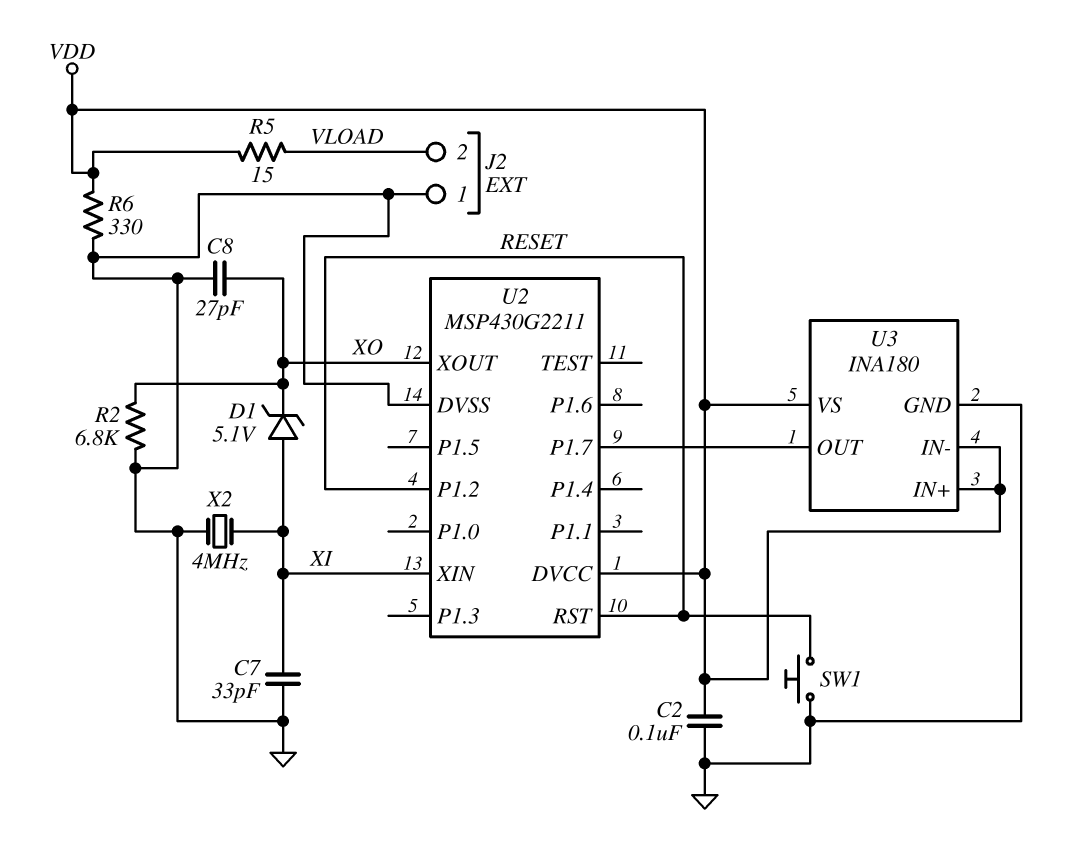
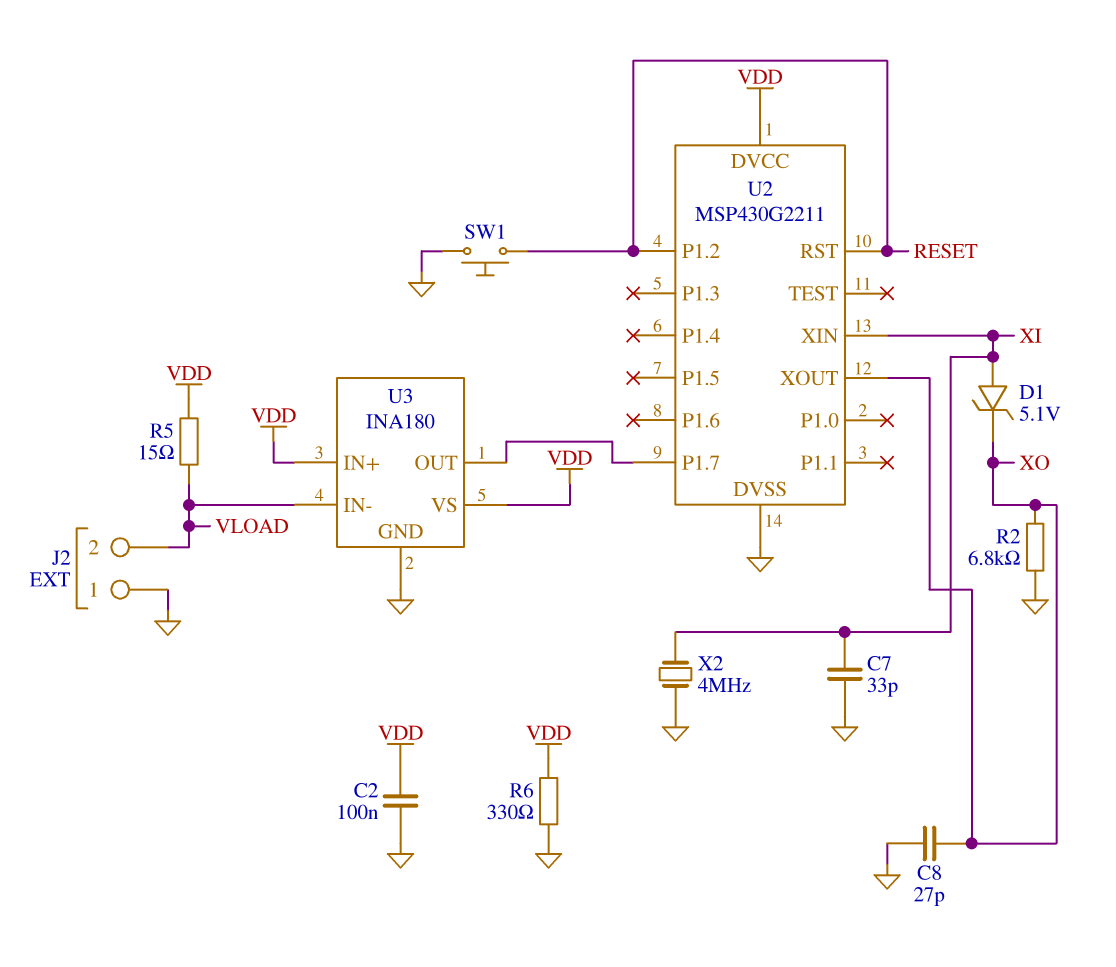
U3 pin IN-: VDD -> VLOAD

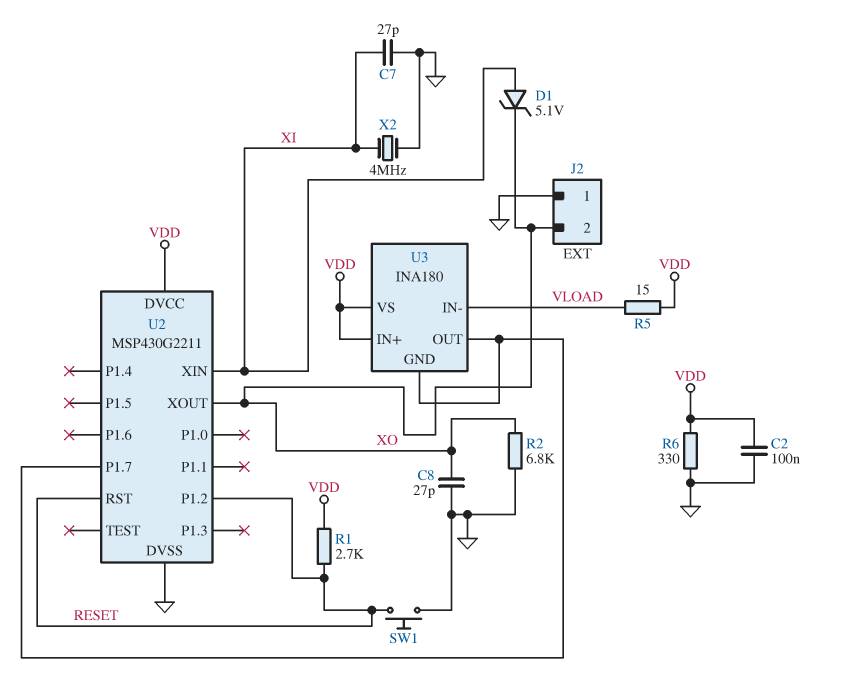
C7: 33pF (GND, XI) -> 27pF (GND, XI)
J2 pin 2: VLOAD -> XO
R1: none -> 2.7k (RESET, VDD)
U3 pin GND: GND -> U2/P1.7

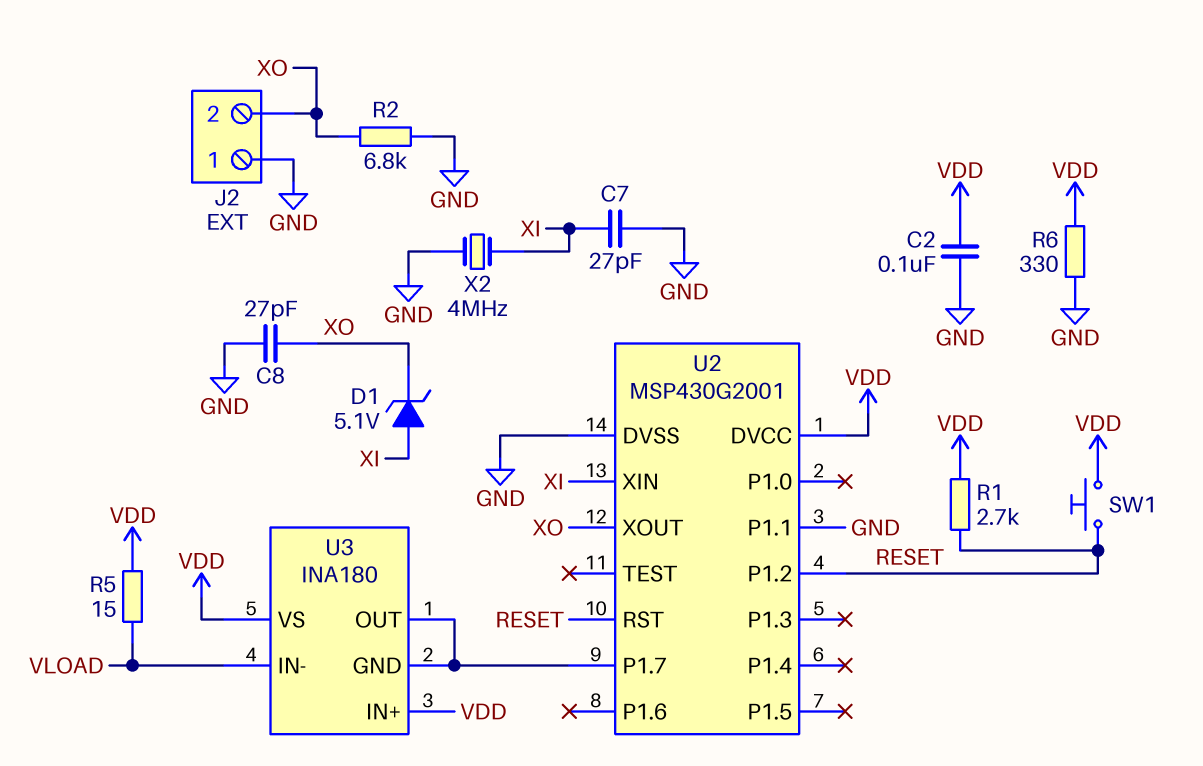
SW1: button (GND, RESET) -> button (RESET, VDD)
U2: MSP430G2211 -> MSP430G2001
U2 pin P1.1: none -> GND

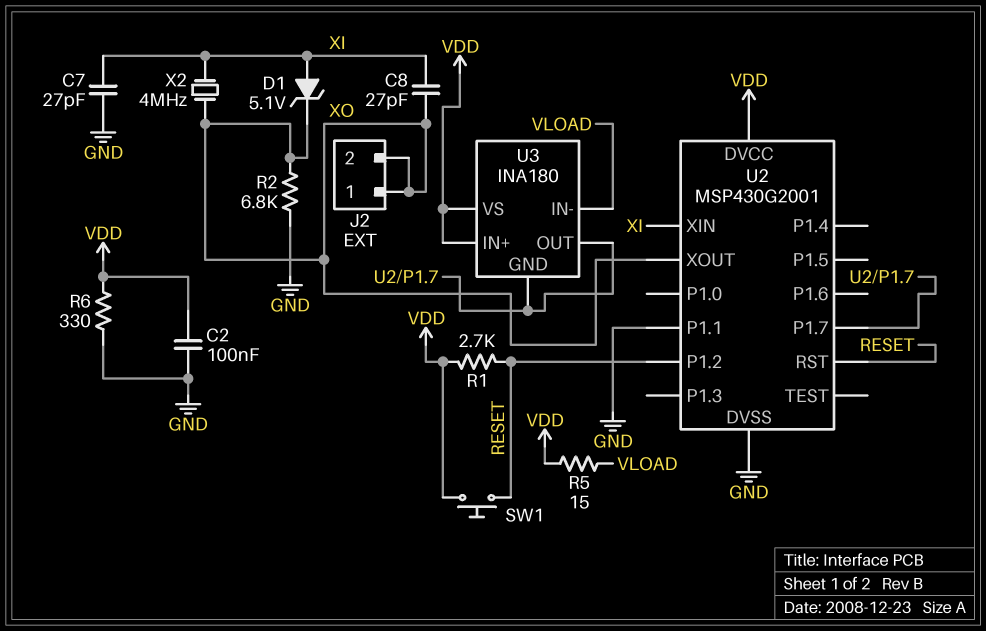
C8: 27pF (GND, XO) -> 27pF (XI, XO)
J2 pin 1: GND -> XO
X2: 4MHz (GND, XI) -> 4MHz (XI, XO)

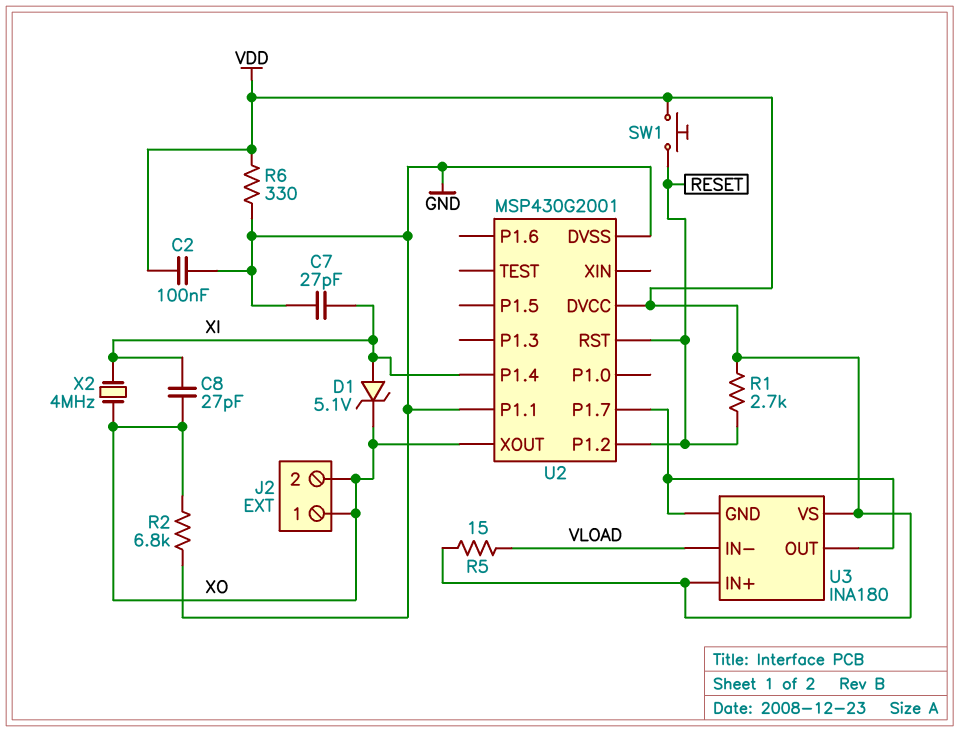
U2 pin P1.4: none -> XI
U2 pin XIN: XI -> none

